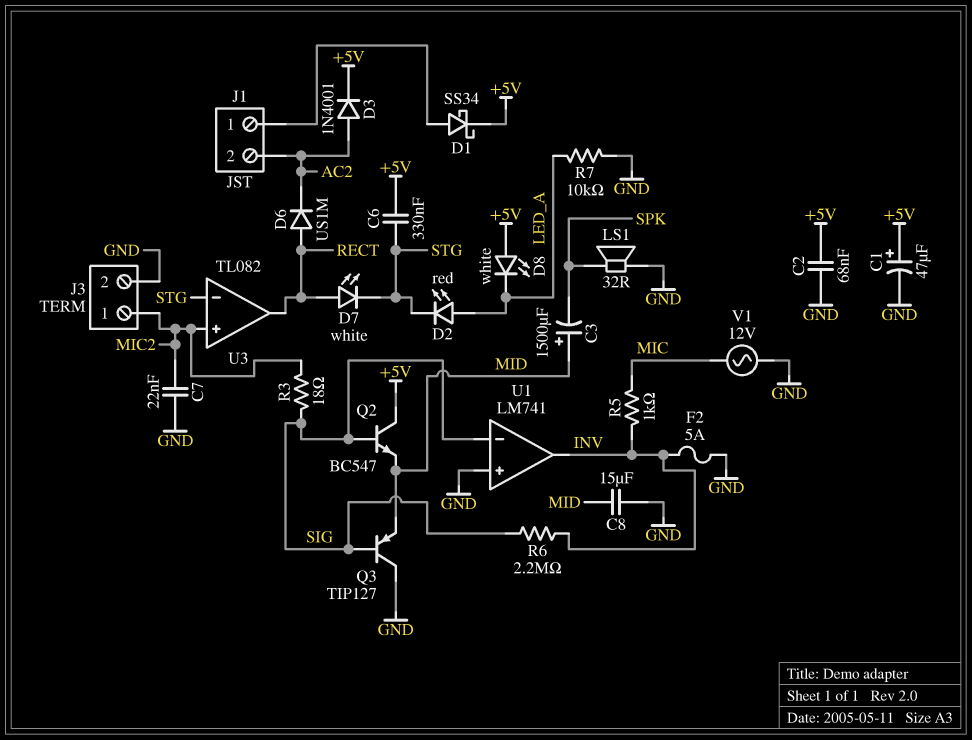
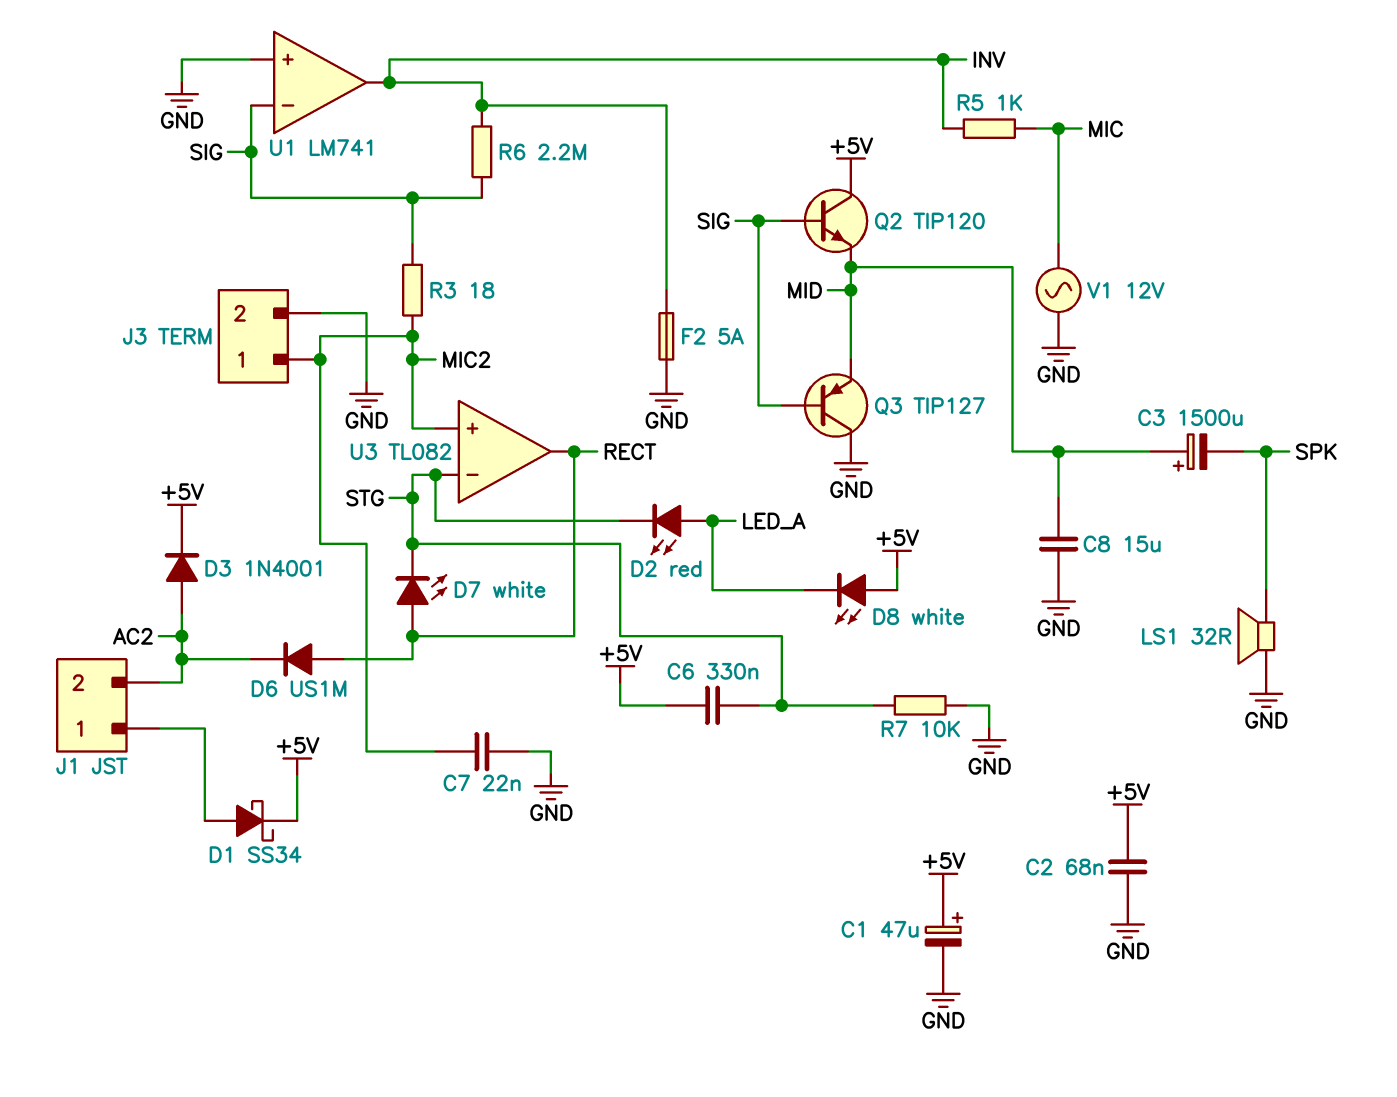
Q2: NPN BC547 (B SIG, C +5V, E MID) -> NPN TIP120 (B SIG, C +5V, E MID)
R7: 10k (GND, LED_A) -> 10k (GND, STG)

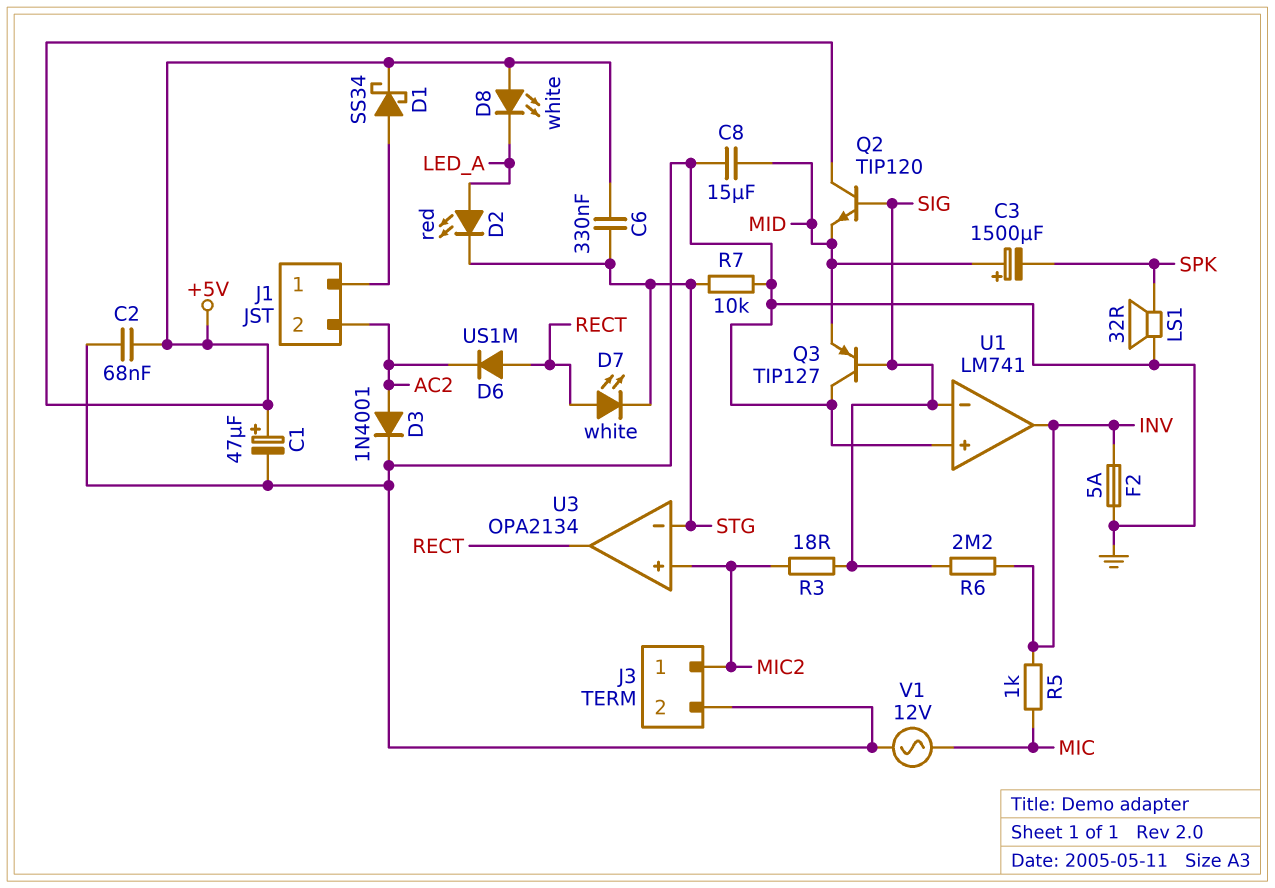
C7: 22nF (GND, MIC2) -> none
D3: diode 1N4001 (A AC2, K +5V) -> diode 1N4001 (A AC2, K GND)
U3: TL082 -> OPA2134

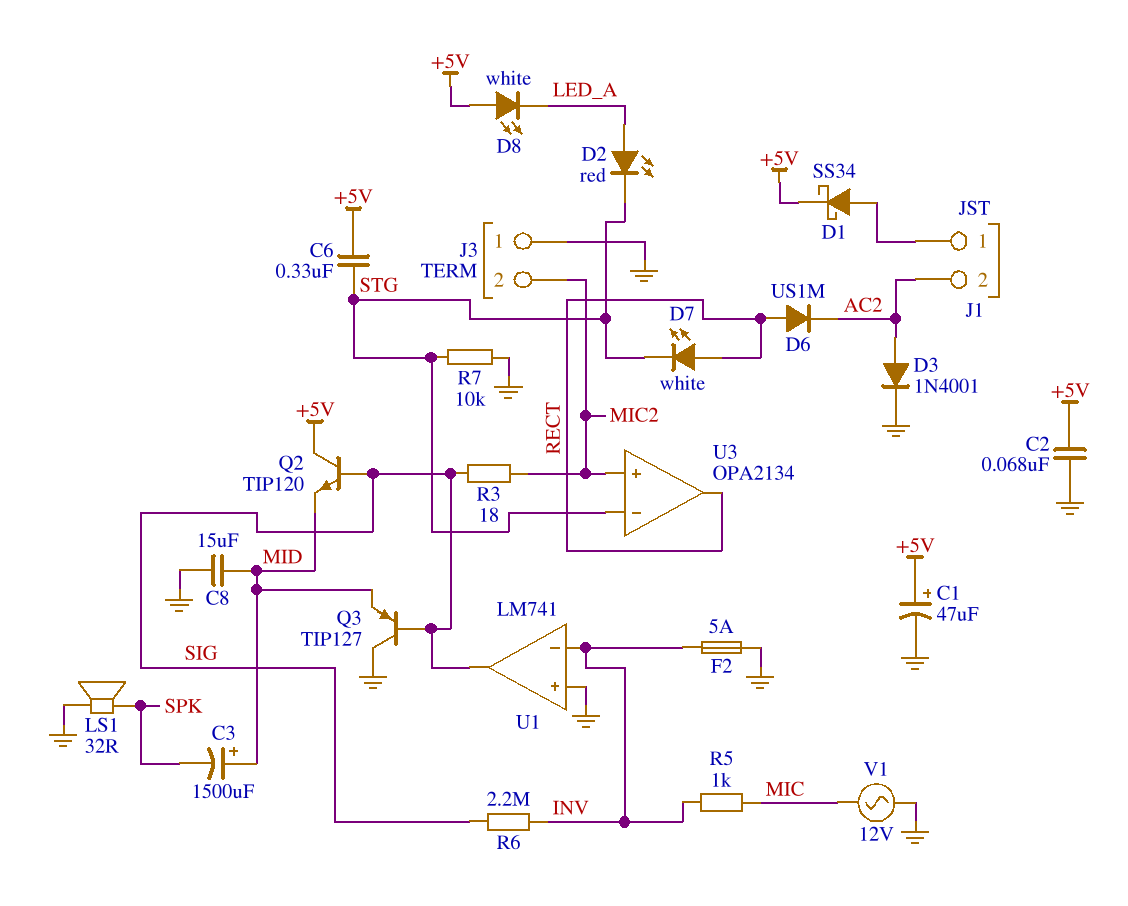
J3 pin 1: MIC2 -> GND
J3 pin 2: GND -> MIC2
U1 pin in-: SIG -> INV
U1 pin out: INV -> SIG

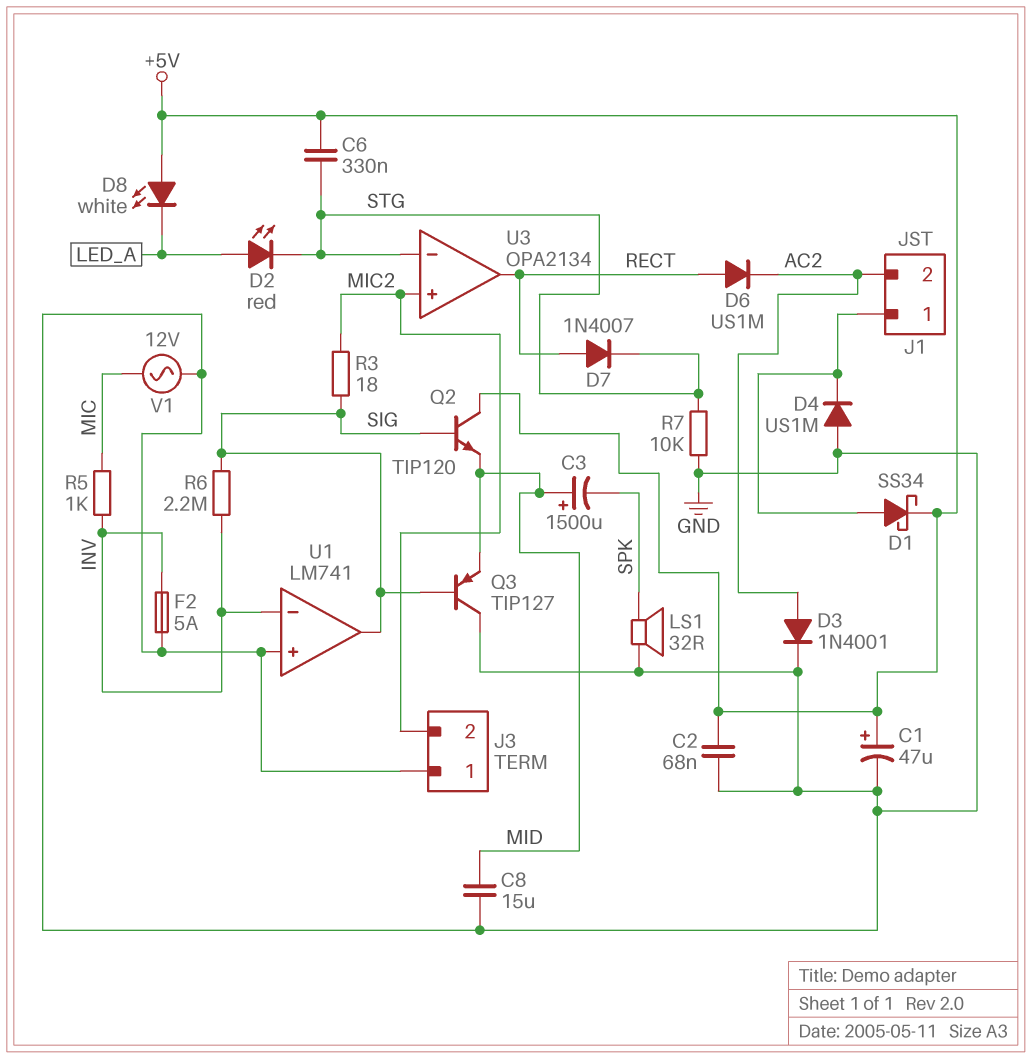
D4: none -> diode US1M (A GND, K J1/1)
D7: LED white (A RECT, K STG) -> diode 1N4007 (A RECT, K STG)

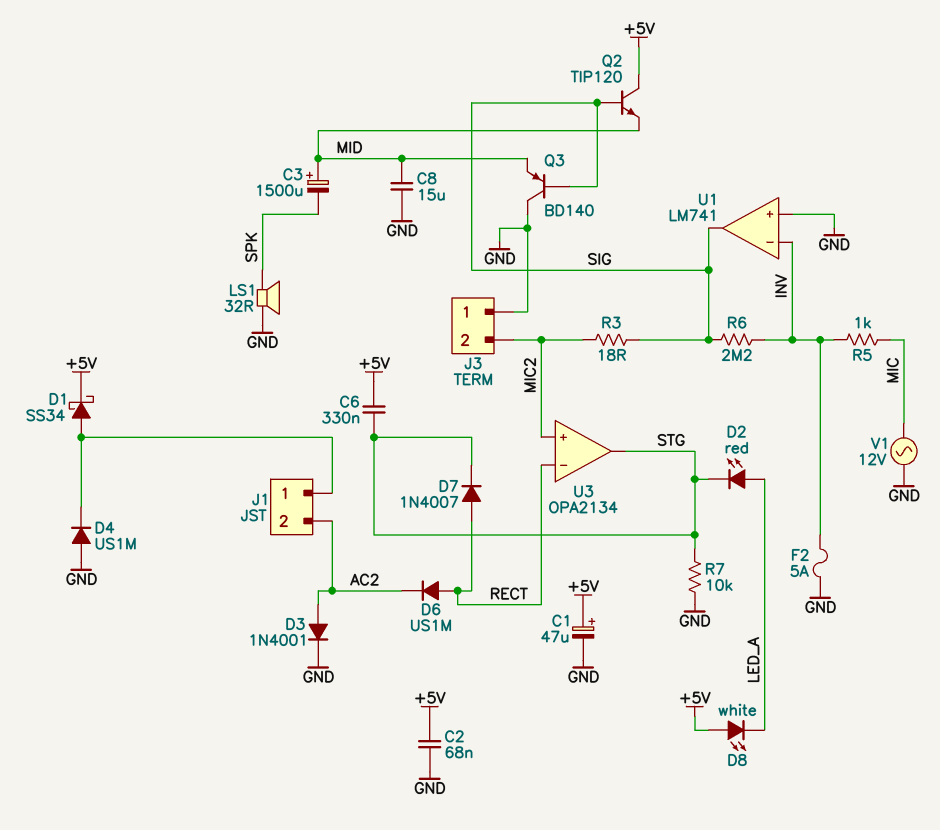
Q3: PNP TIP127 (B SIG, C GND, E MID) -> PNP BD140 (B SIG, C GND, E MID)
U3 pin in-: STG -> RECT
U3 pin out: RECT -> STG

